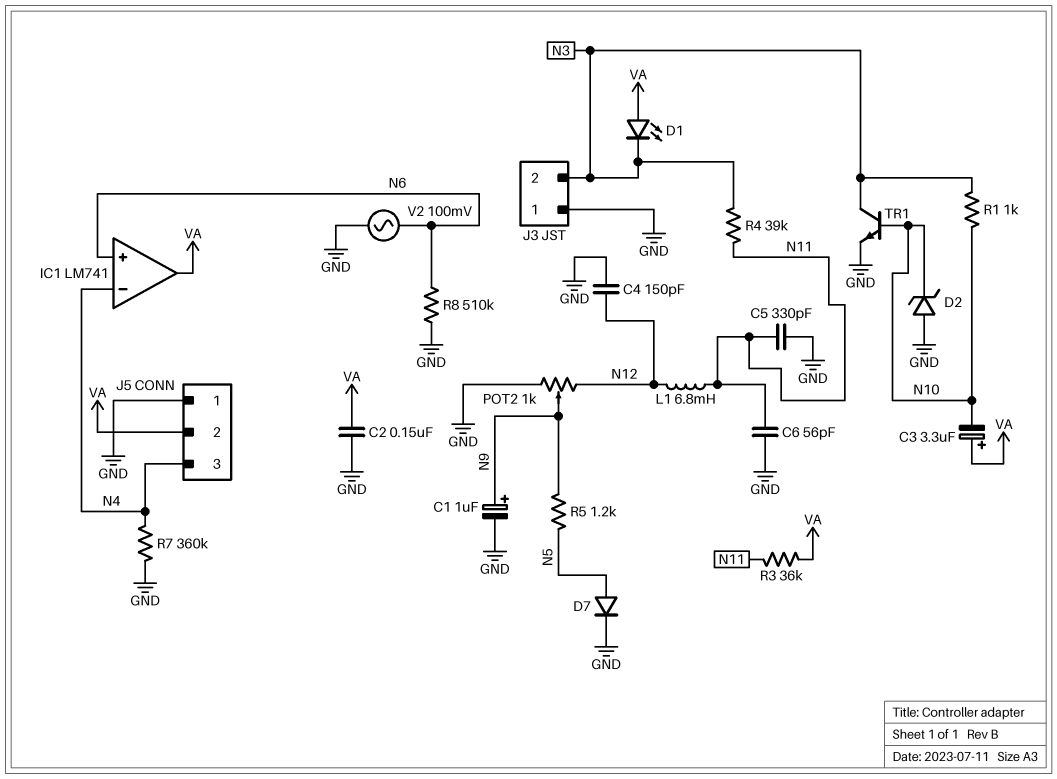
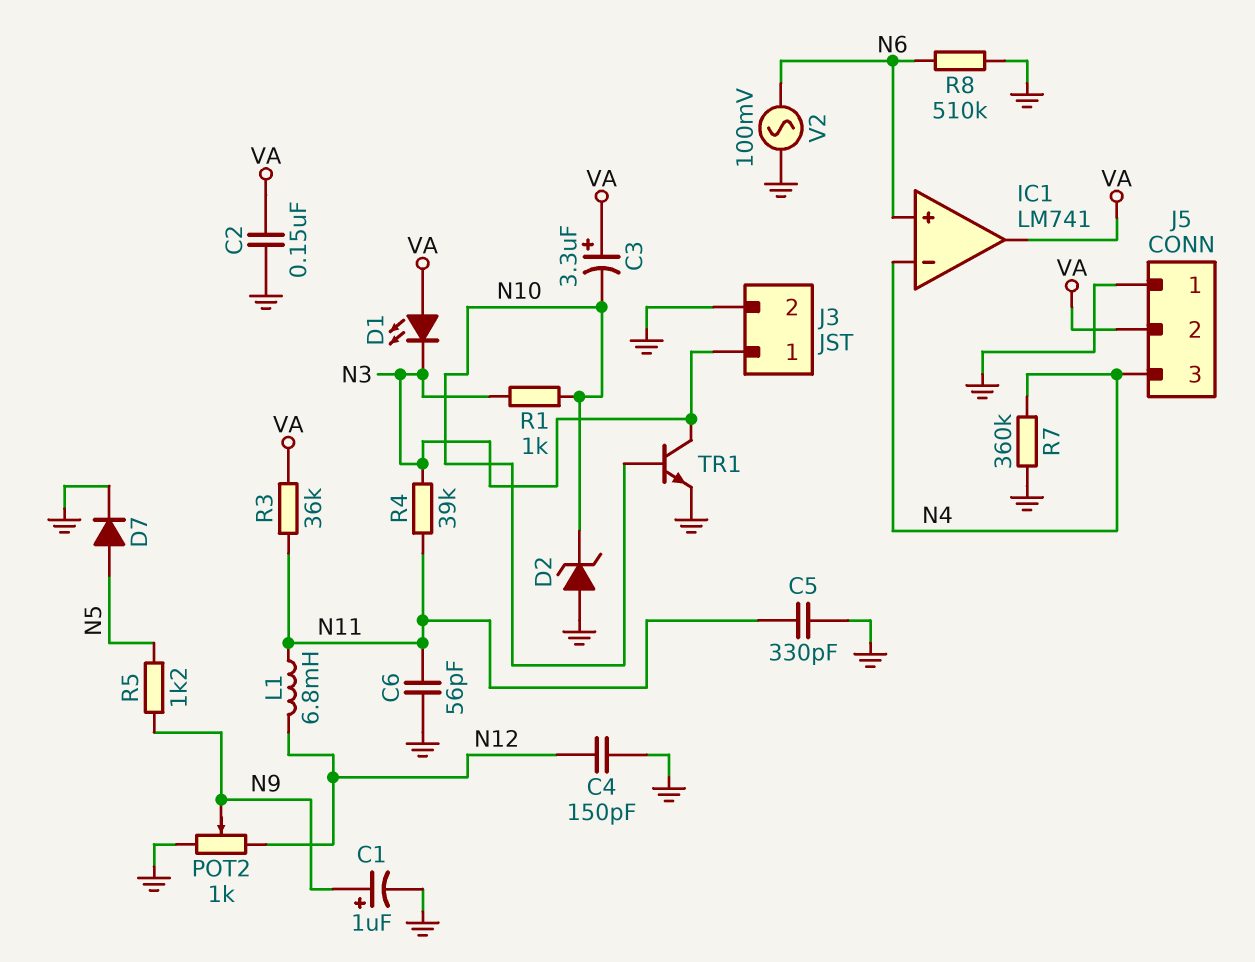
J3 pin 1: GND -> N3
J3 pin 2: N3 -> GND

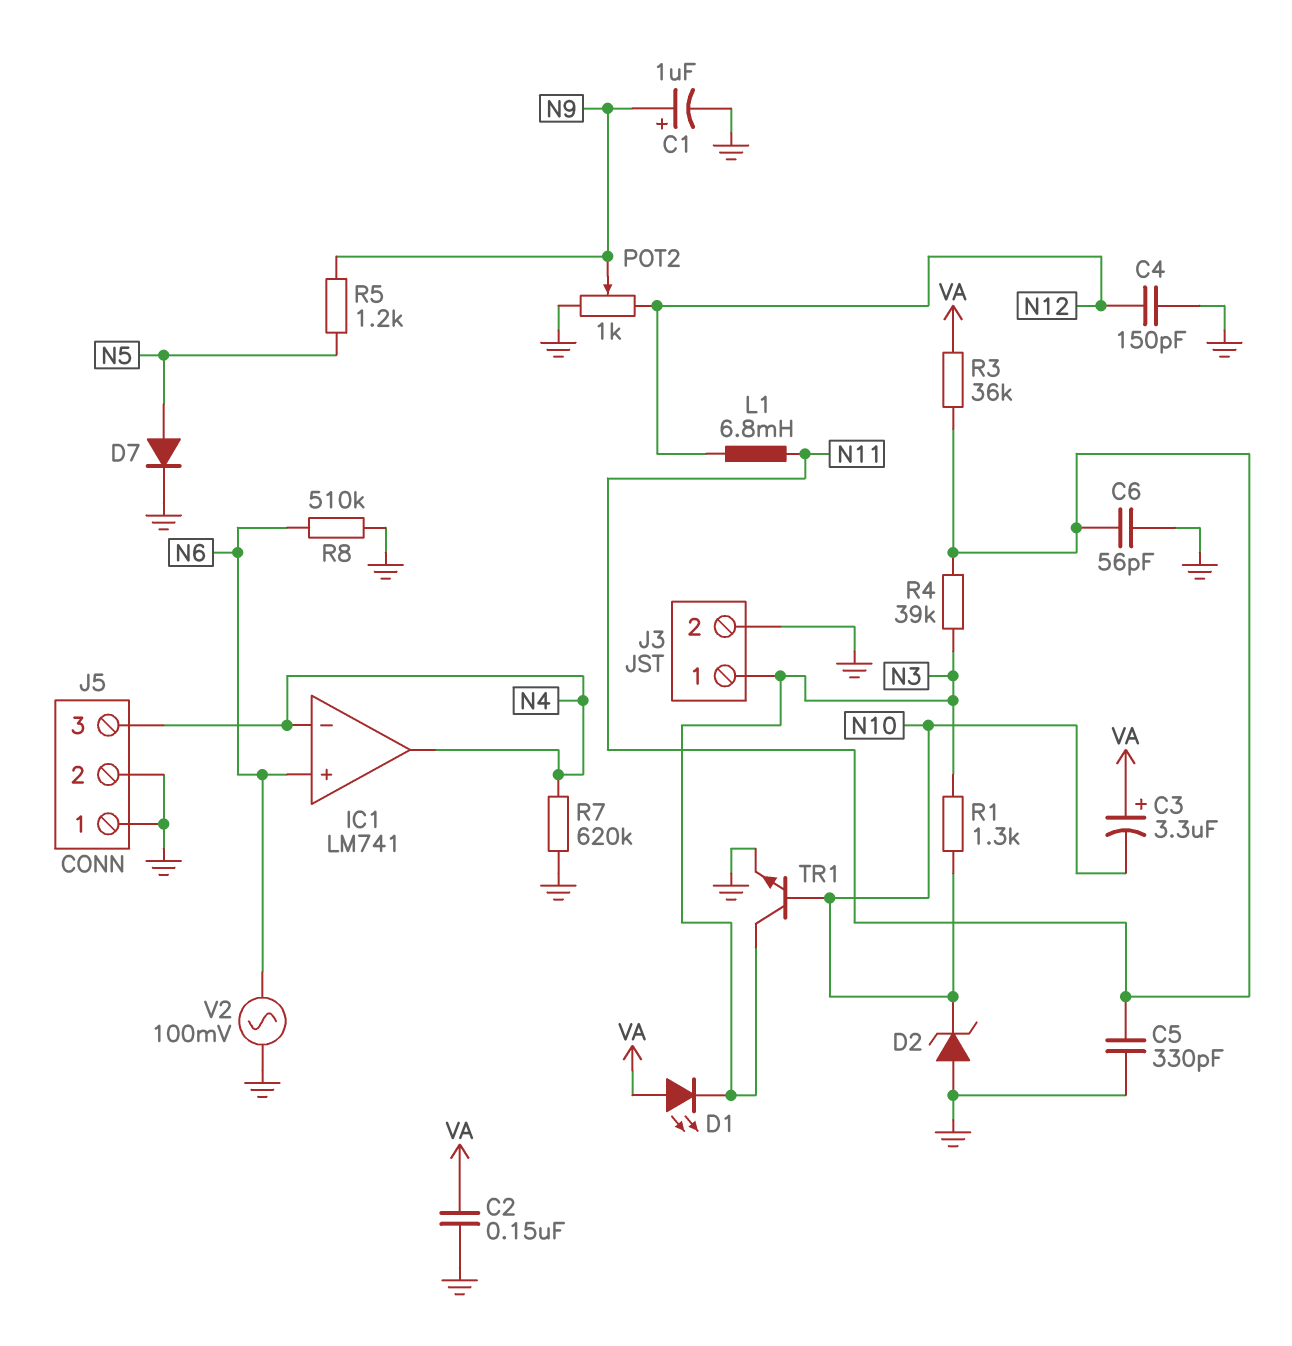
IC1 pin out: VA -> N4
J5 pin 2: VA -> GND
R1: 1k (N3, N10) -> 1.3k (N3, N10)
R7: 360k (GND, N4) -> 620k (GND, N4)

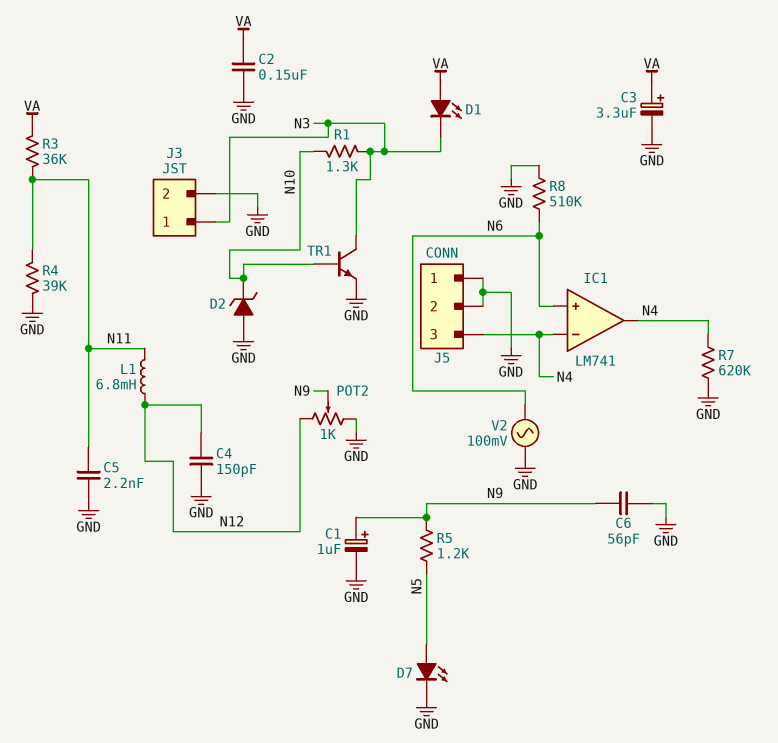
C3: 3.3uF (plus VA, minus N10) -> 3.3uF (plus VA, minus GND)
C5: 330pF (GND, N11) -> 2.2nF (GND, N11)
C6: 56pF (GND, N11) -> 56pF (GND, N9)
D7: diode (A N5, K GND) -> LED (A N5, K GND)
R4: 39k (N3, N11) -> 39k (GND, N11)

